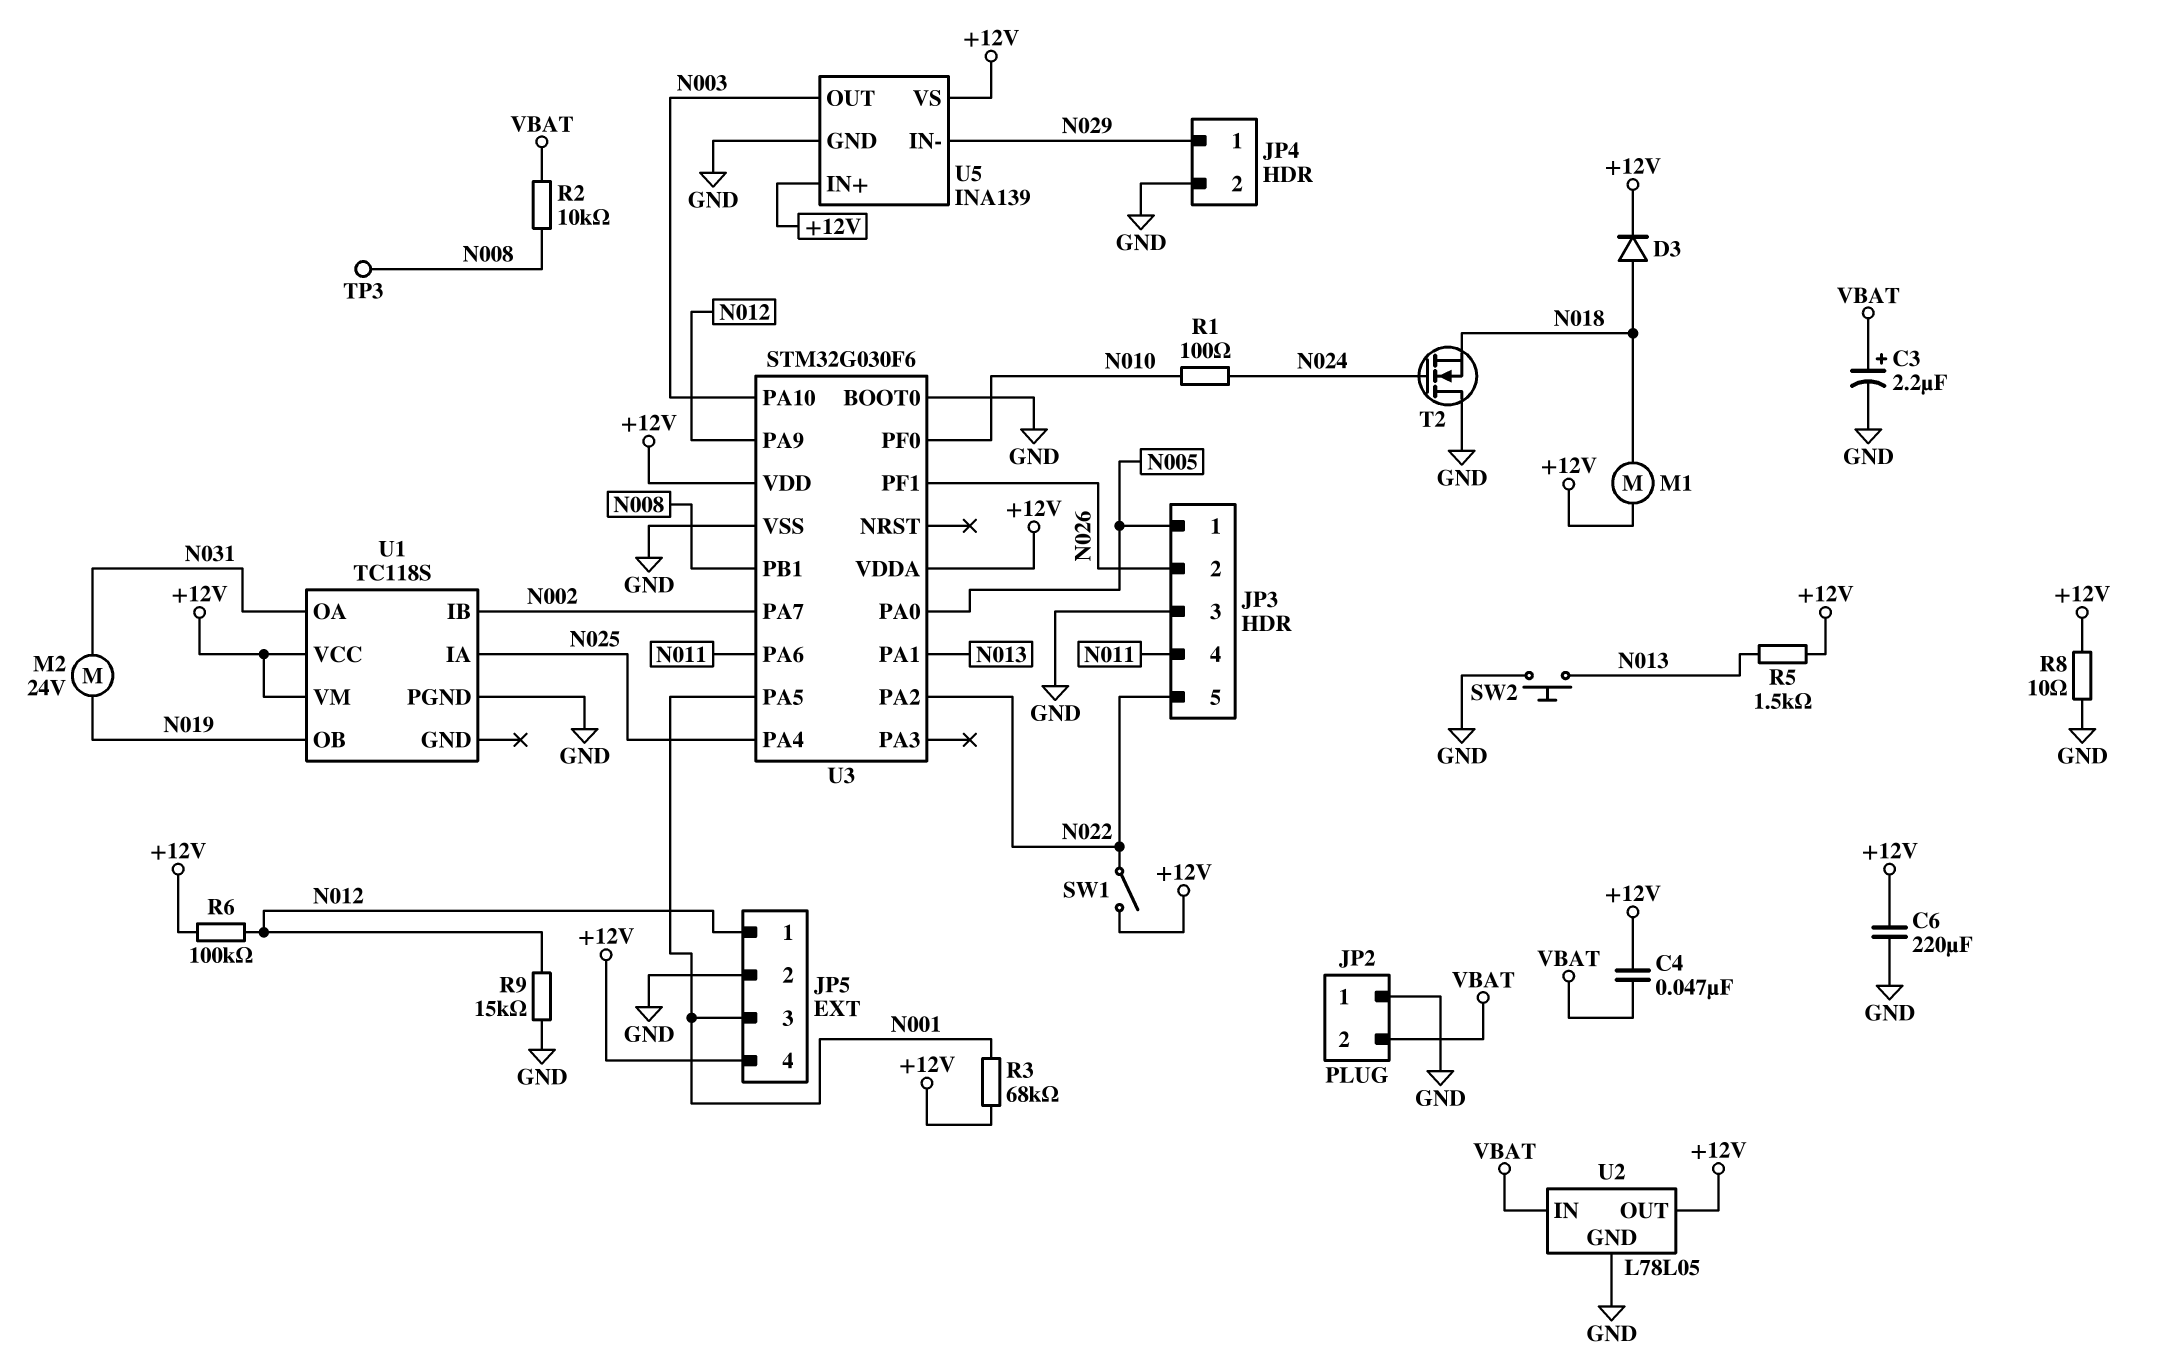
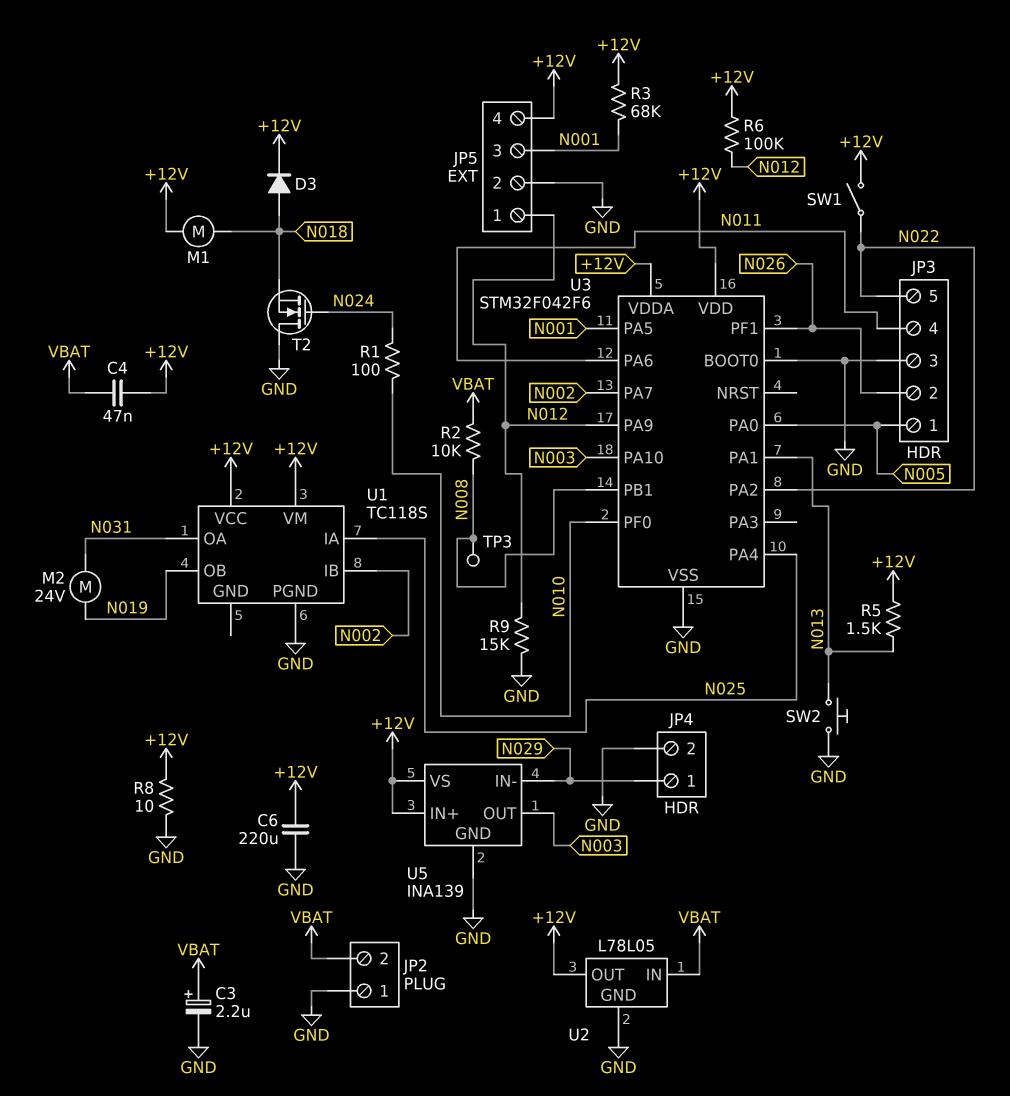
U3: STM32G030F6 -> STM32F042F6

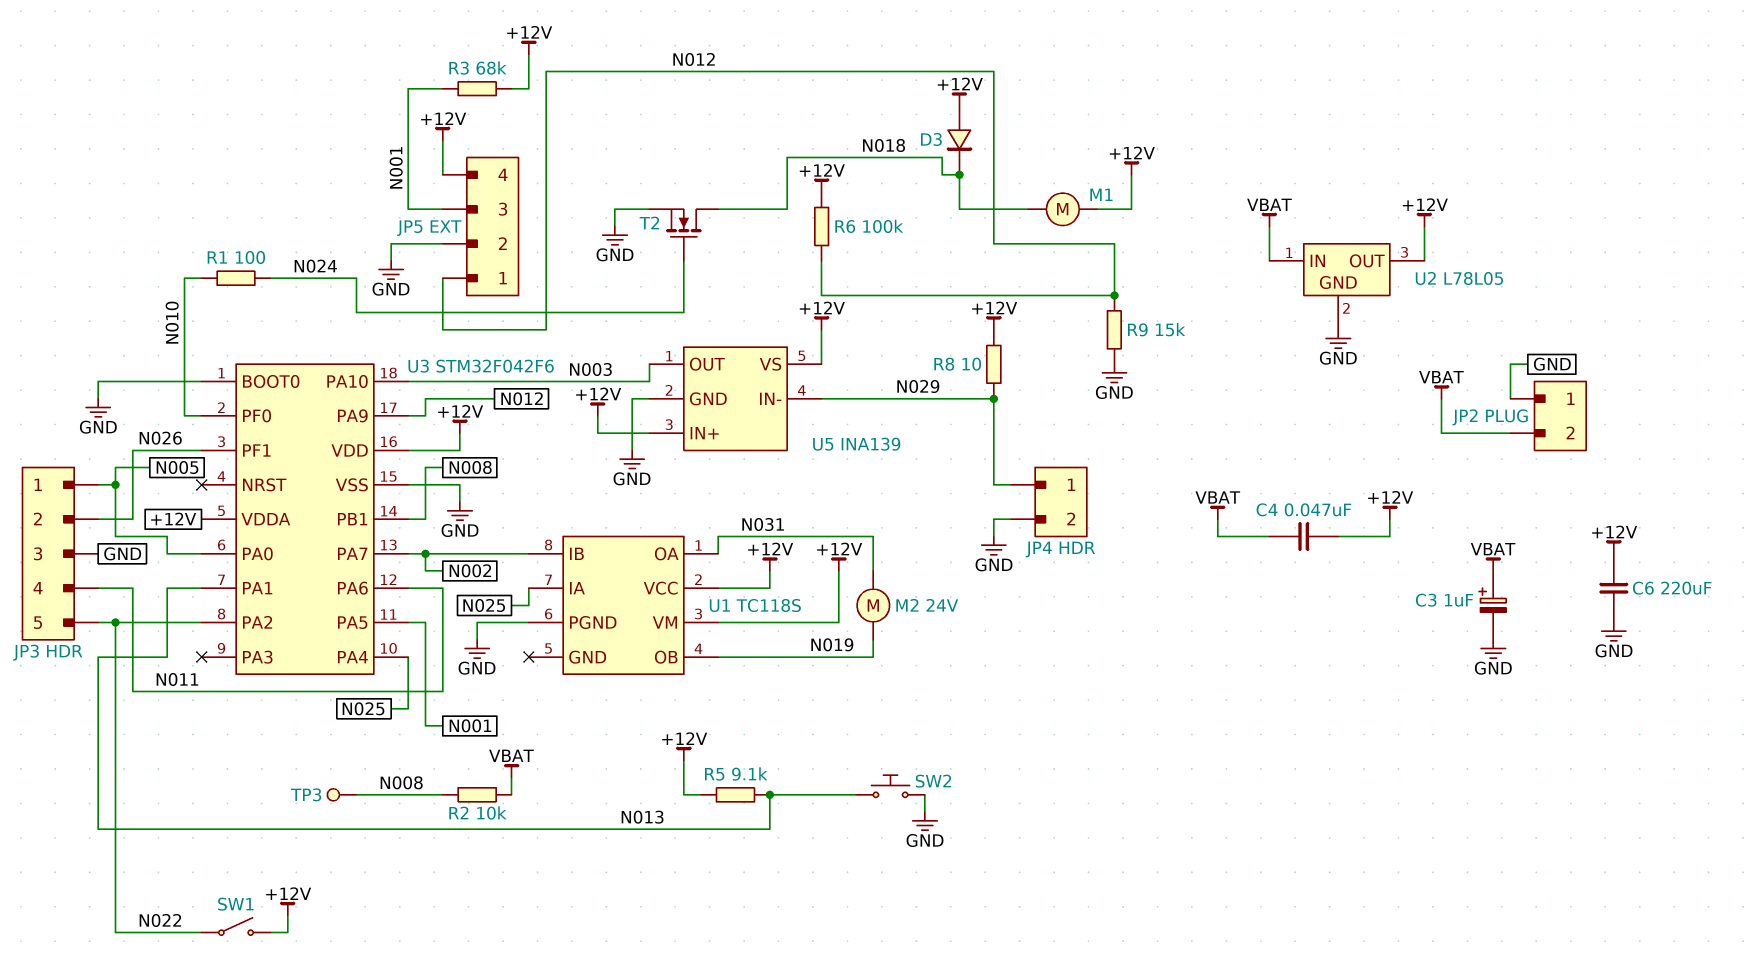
C3: 2.2uF (plus VBAT, minus GND) -> 1uF (plus VBAT, minus GND)
D3: diode (A N018, K +12V) -> diode (A +12V, K N018)
R5: 1.5k (+12V, N013) -> 9.1k (+12V, N013)
R8: 10 (+12V, GND) -> 10 (+12V, N029)
T2: NMOS (G N024, D GND, S N018) -> NMOS (G N024, D N018, S GND)

